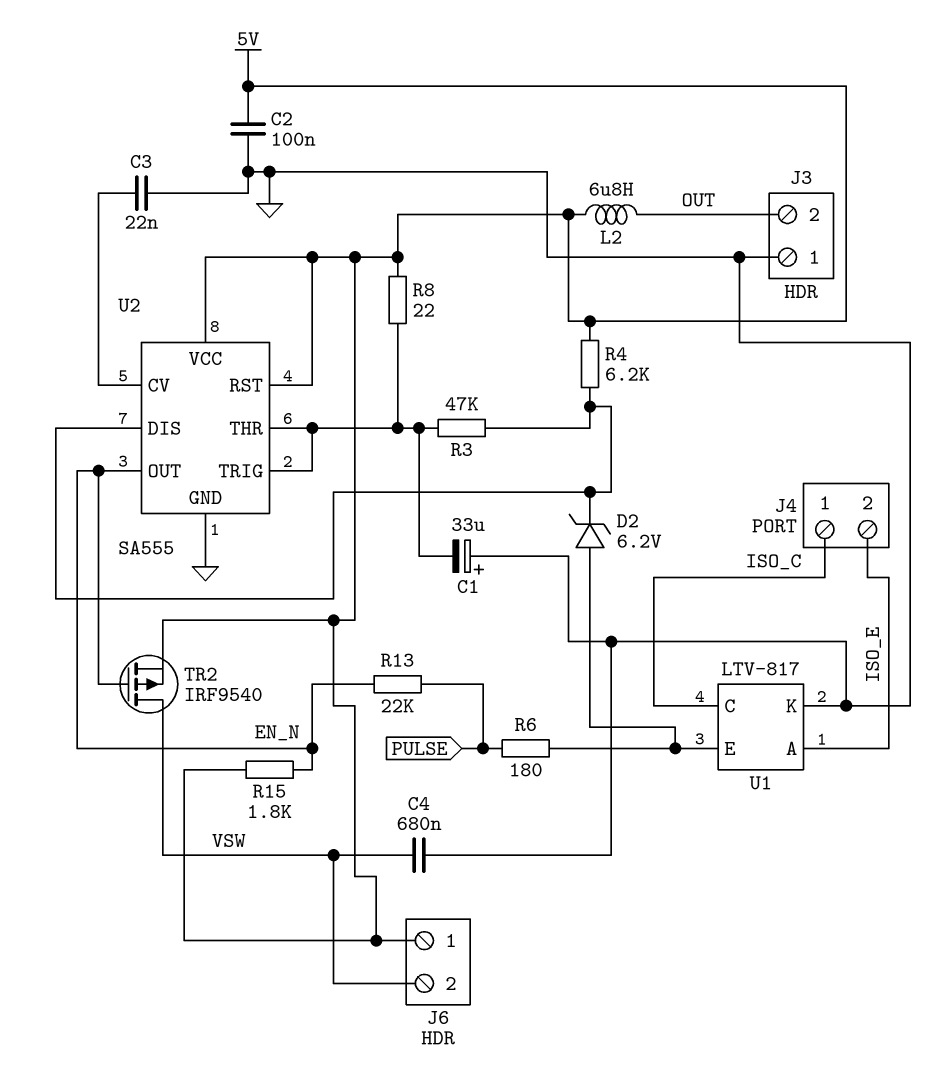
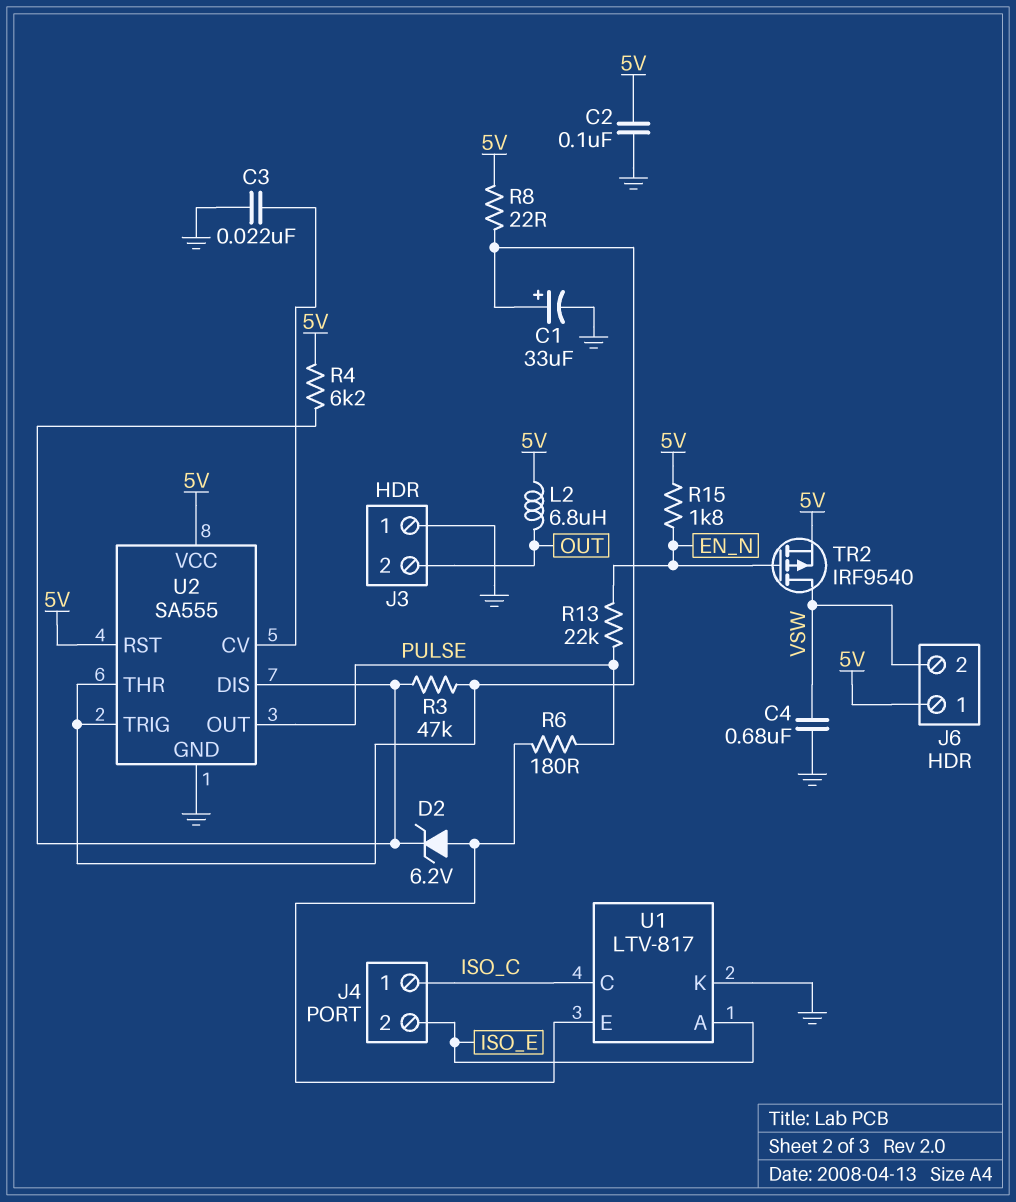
C1: 33uF (plus GND, minus U2/THR) -> 33uF (plus U2/THR, minus GND)
U2 pin OUT: EN_N -> PULSE

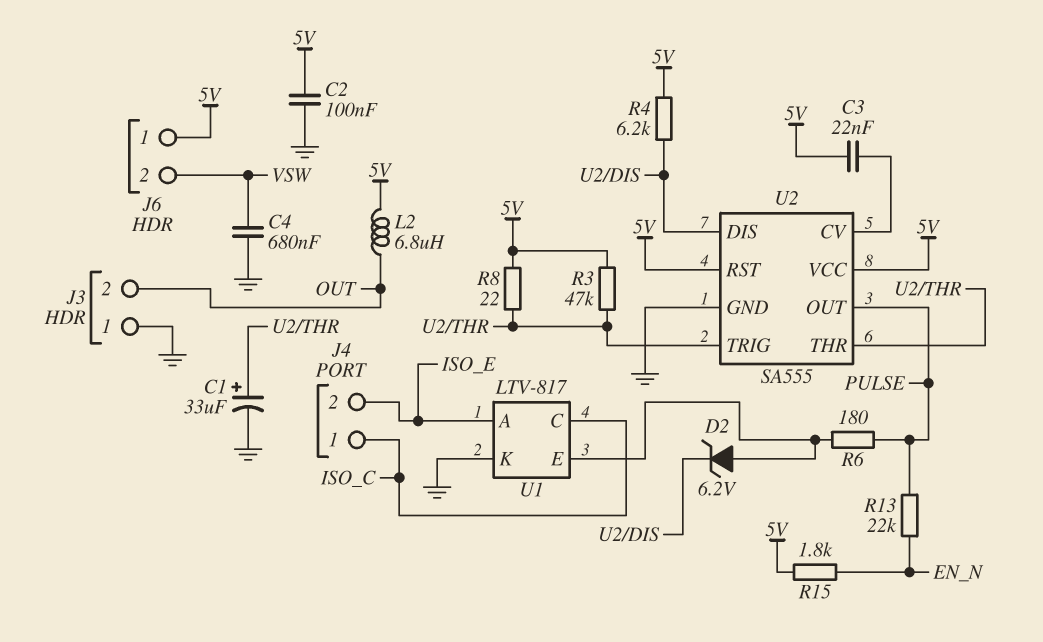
C3: 22nF (GND, U2/CV) -> 22nF (5V, U2/CV)
R3: 47k (U2/DIS, U2/THR) -> 47k (5V, U2/THR)
TR2: PMOS IRF9540 (G EN_N, D VSW, S 5V) -> none

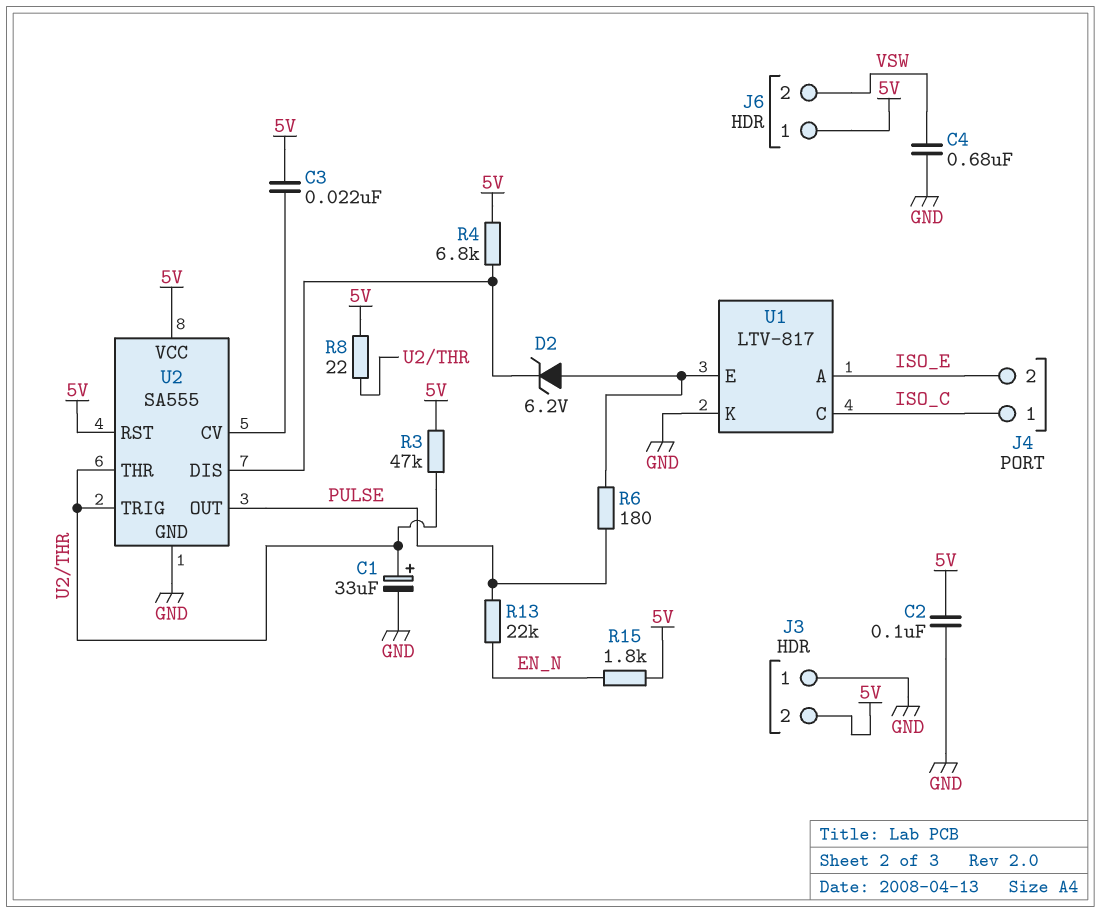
J3 pin 2: OUT -> 5V
L2: 6.8uH (5V, OUT) -> none
R4: 6.2k (5V, U2/DIS) -> 6.8k (5V, U2/DIS)

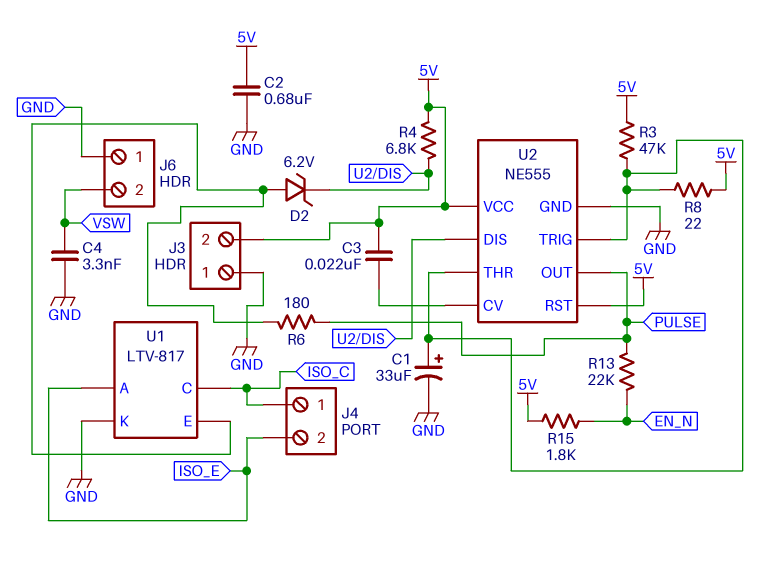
C2: 100nF (5V, GND) -> 680nF (5V, GND)
C4: 680nF (GND, VSW) -> 3.3nF (GND, VSW)
J6 pin 1: 5V -> GND
U2: SA555 -> NE555

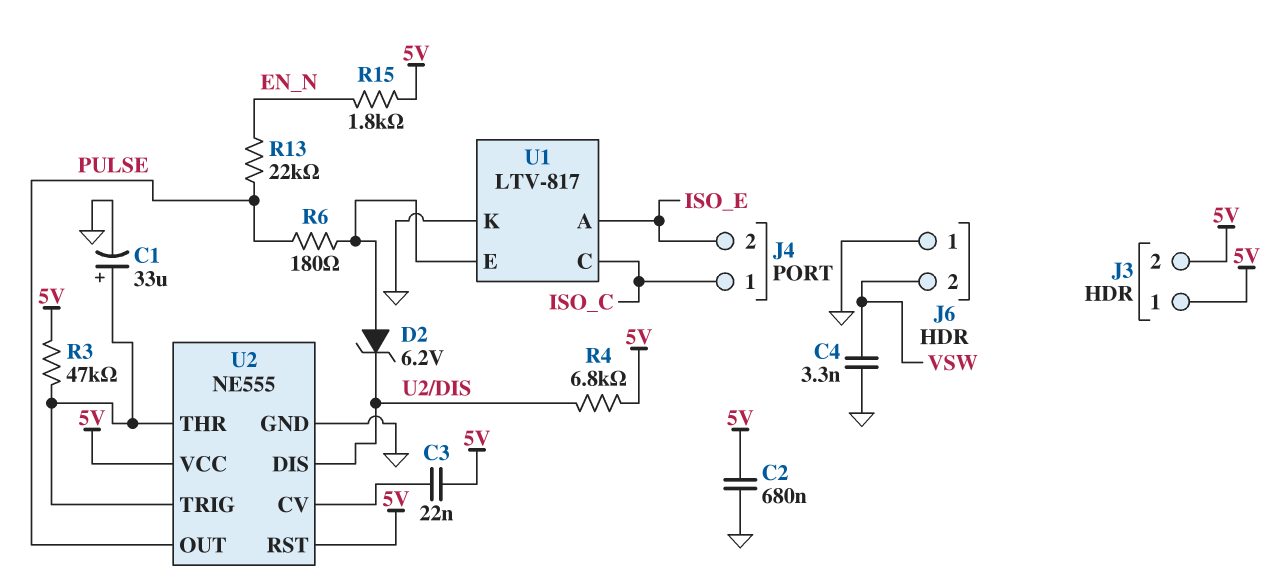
J3 pin 1: GND -> 5V
R8: 22 (5V, U2/THR) -> none

